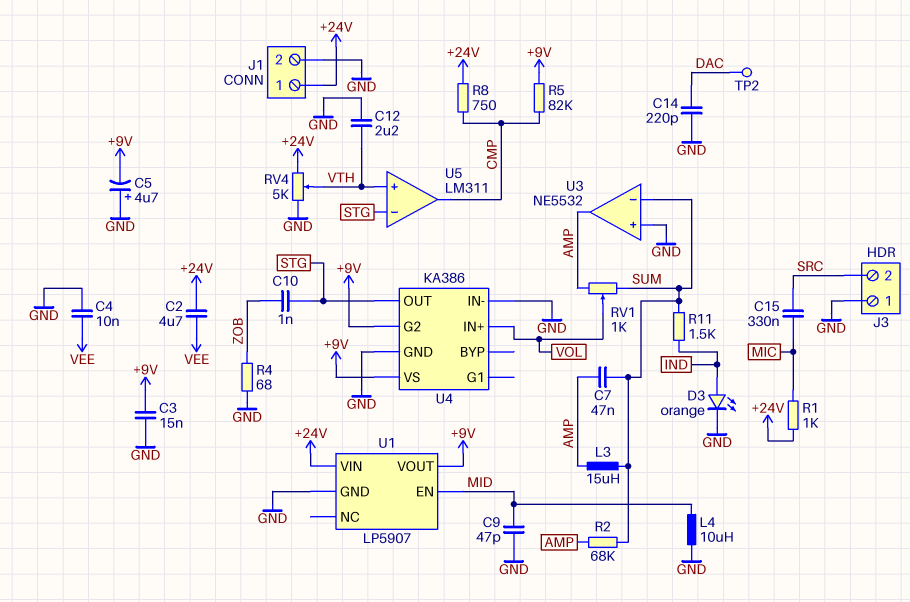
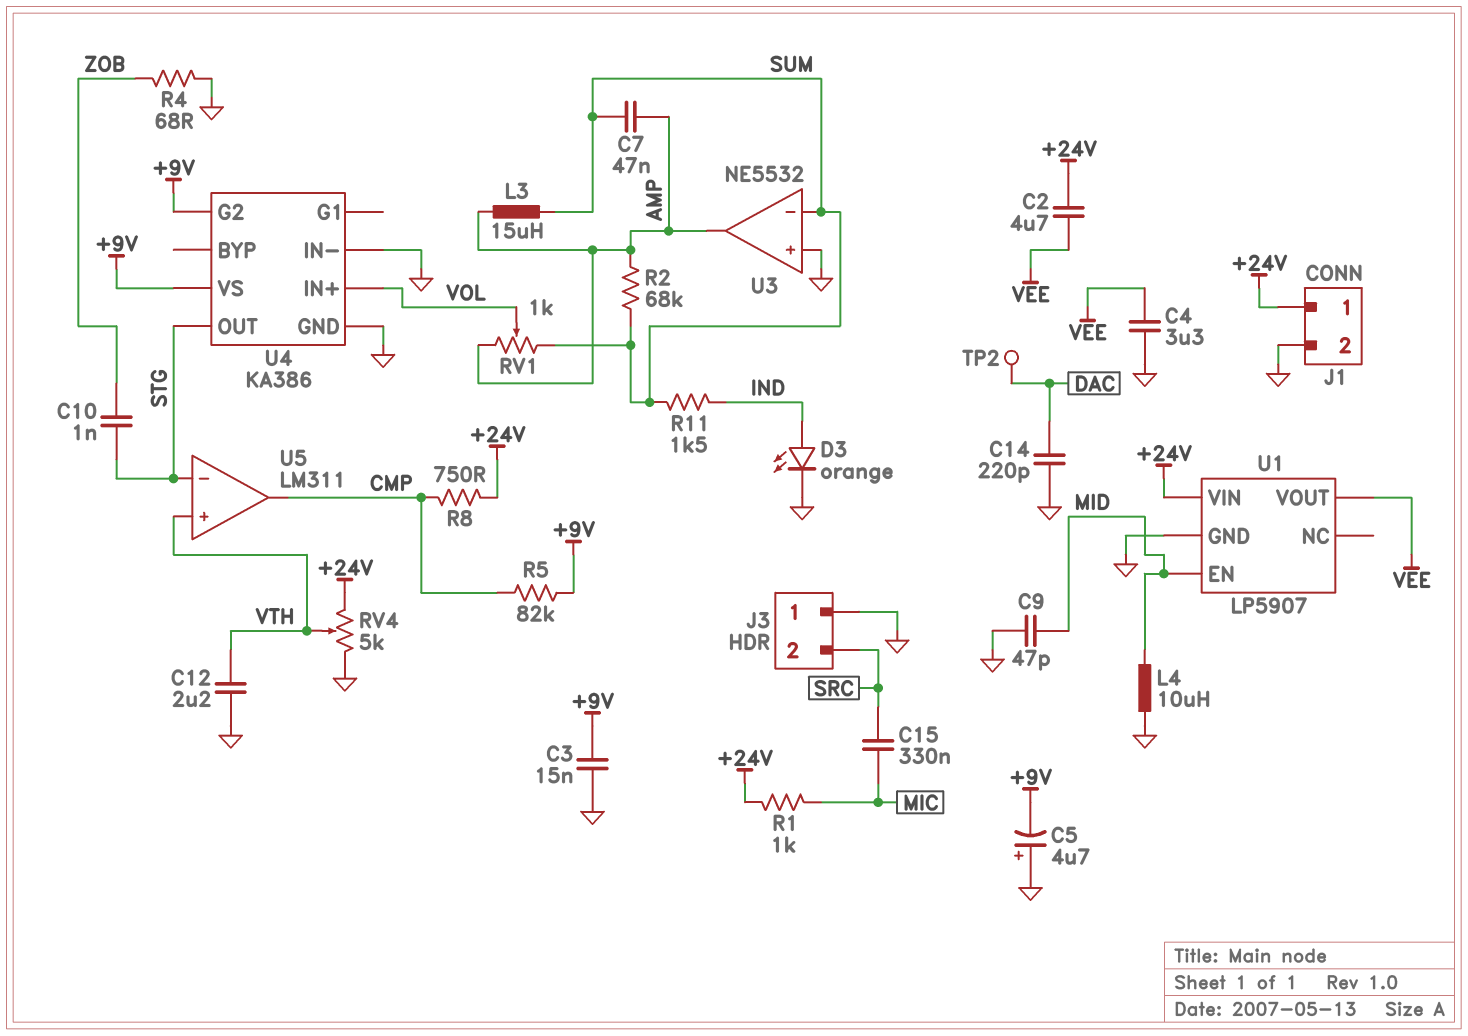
C4: 10nF (GND, VEE) -> 3.3uF (GND, VEE)
U1 pin VOUT: +9V -> VEE

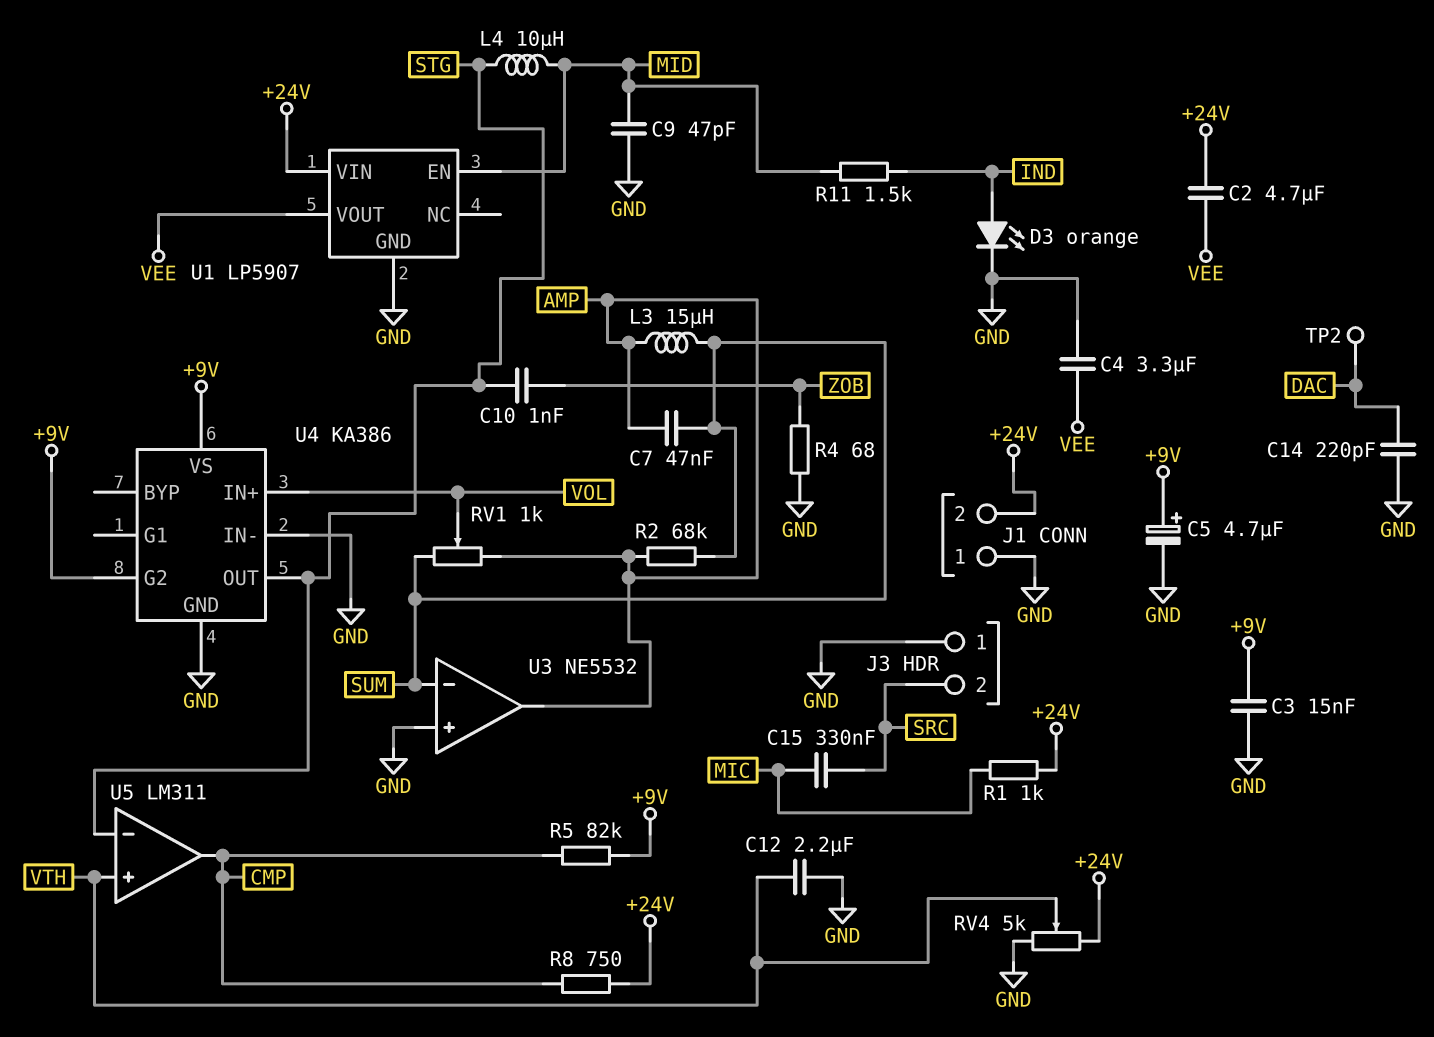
C5: 4.7uF (plus GND, minus +9V) -> 4.7uF (plus +9V, minus GND)
J1 pin 1: +24V -> GND
J1 pin 2: GND -> +24V
L4: 10uH (GND, MID) -> 10uH (MID, STG)
R11: 1.5k (IND, SUM) -> 1.5k (IND, MID)

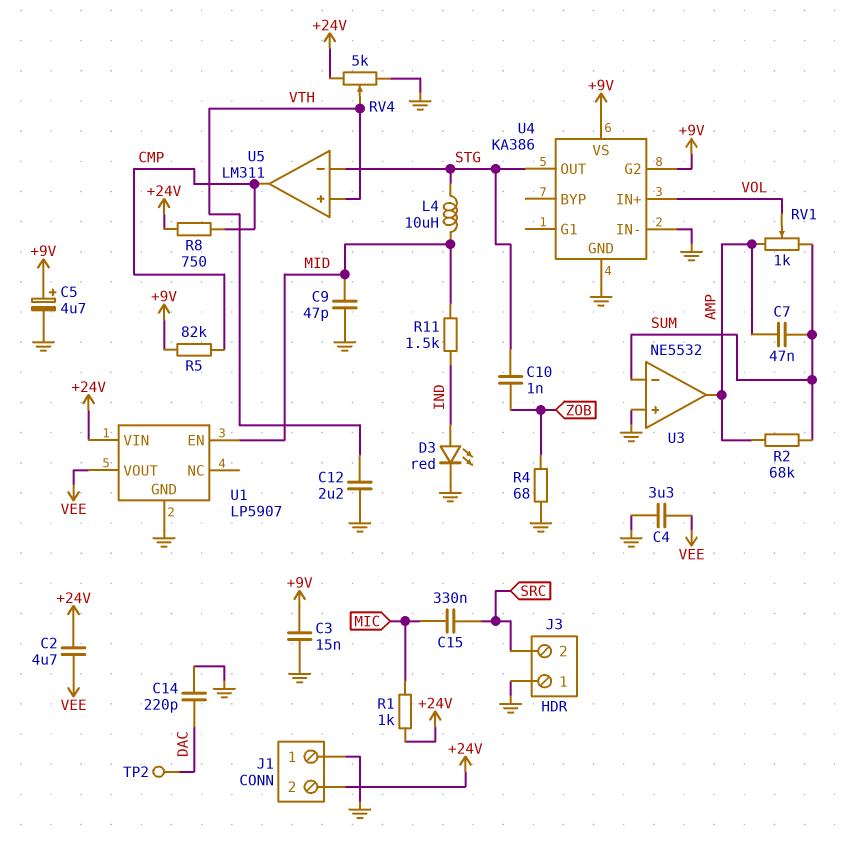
D3: LED orange (A IND, K GND) -> LED red (A IND, K GND)
L3: 15uH (AMP, SUM) -> none

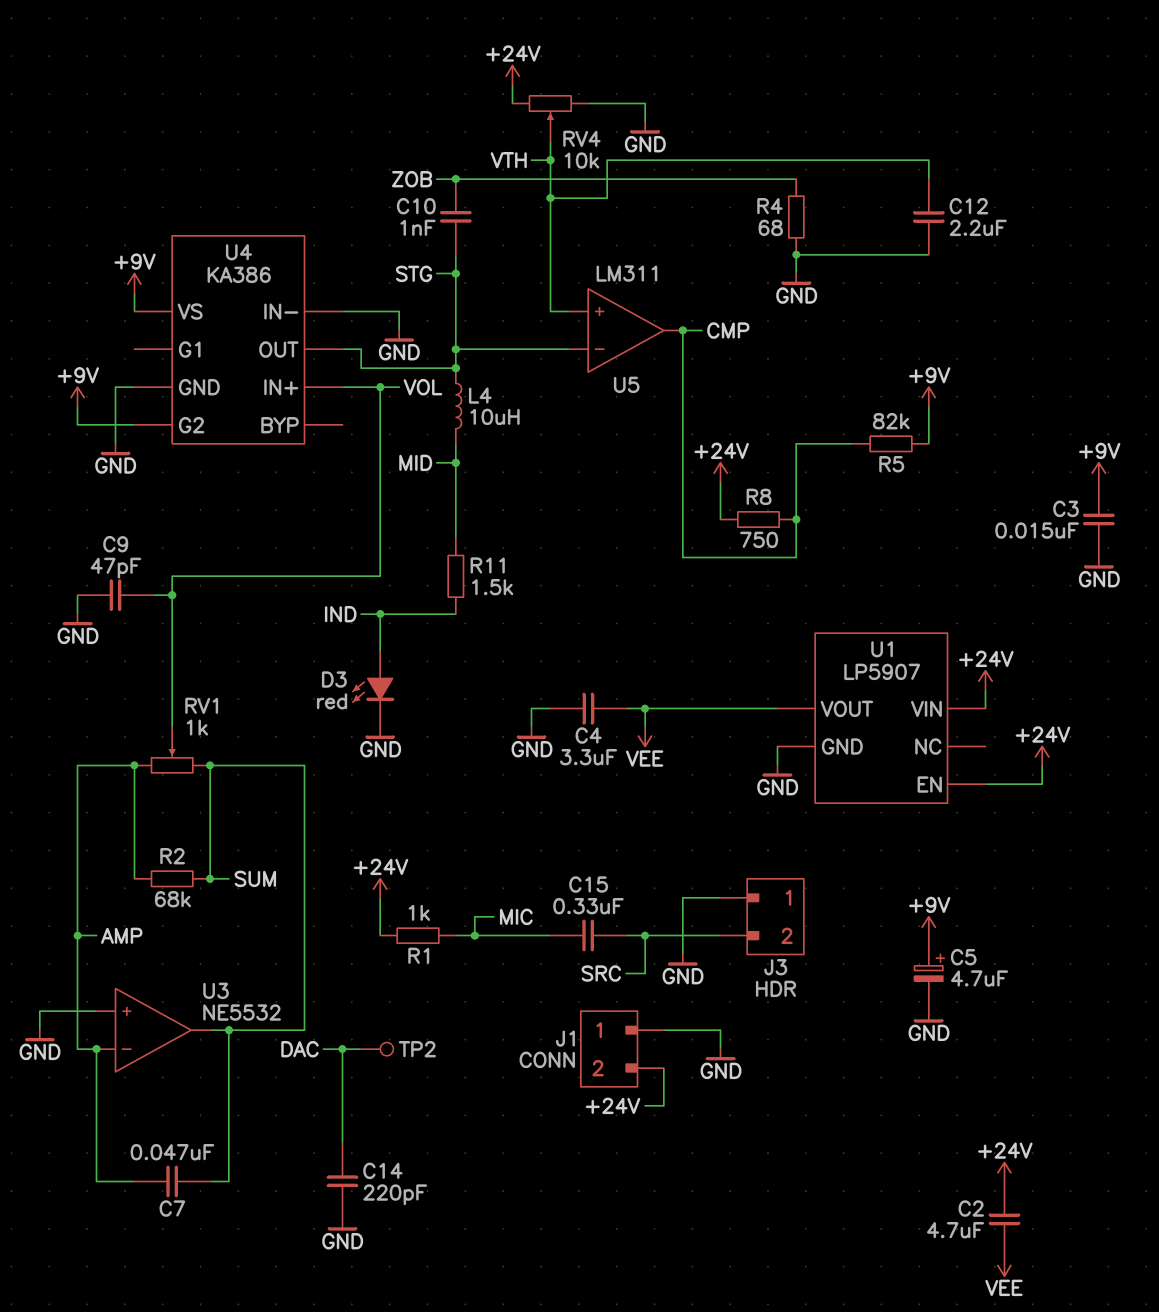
C9: 47pF (GND, MID) -> 47pF (GND, VOL)
RV4: 5k (+24V, GND, wiper VTH) -> 10k (+24V, GND, wiper VTH)
U1 pin EN: MID -> +24V
U3 pin in-: SUM -> AMP
U3 pin out: AMP -> SUM

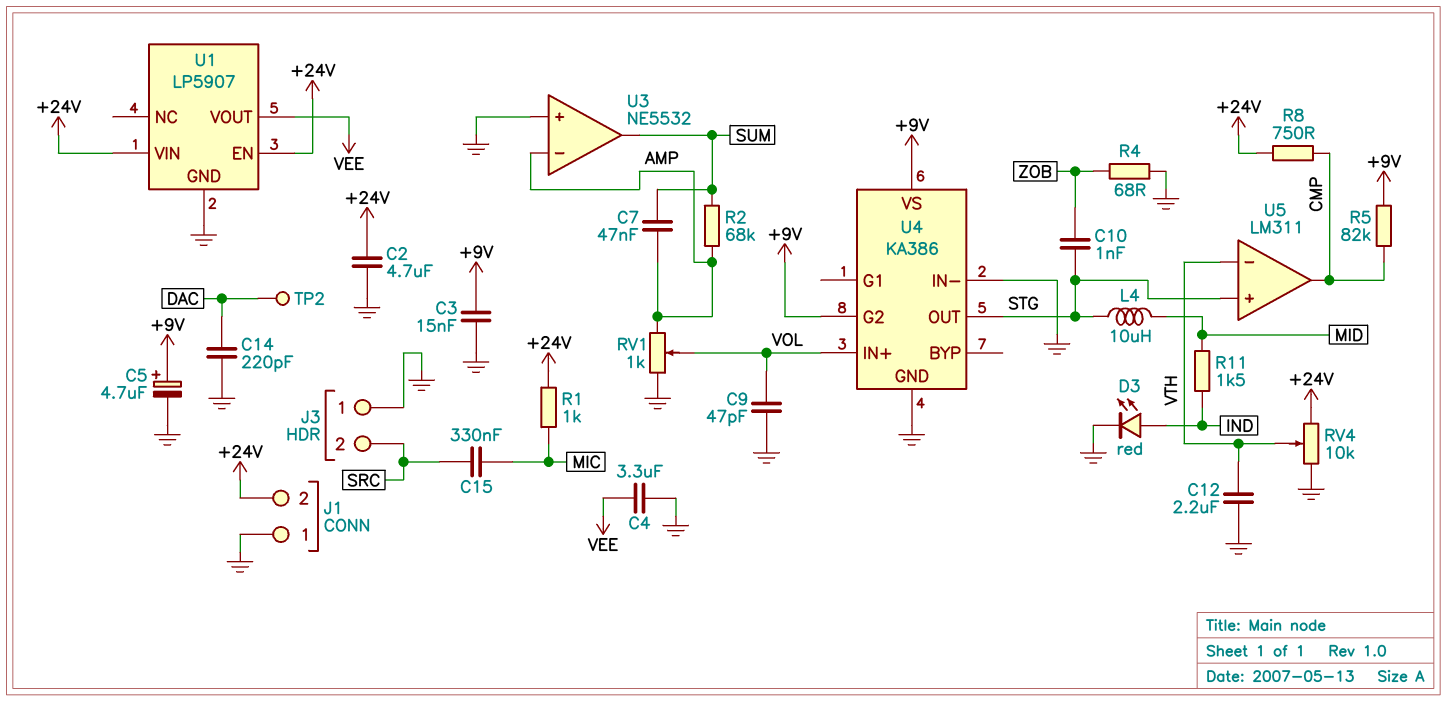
C2: 4.7uF (+24V, VEE) -> 4.7uF (+24V, GND)
RV1: 1k (AMP, SUM, wiper VOL) -> 1k (AMP, GND, wiper VOL)
U5 pin in+: VTH -> STG
U5 pin in-: STG -> VTH

